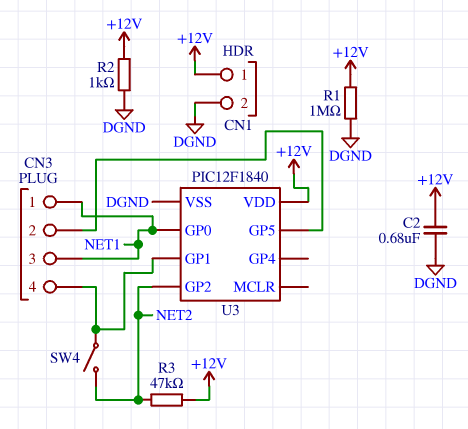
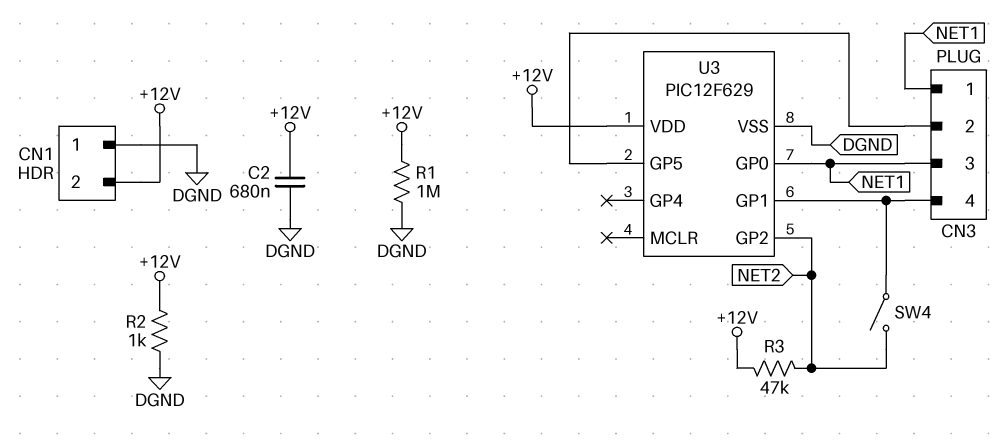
CN1 pin 1: +12V -> DGND
CN1 pin 2: DGND -> +12V
U3: PIC12F1840 -> PIC12F629

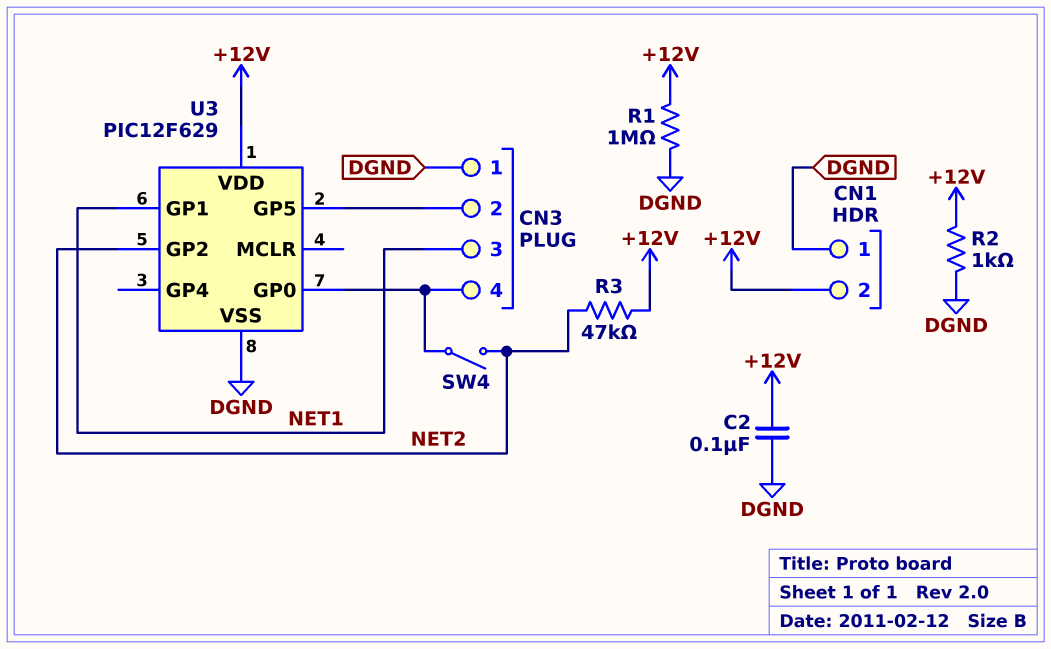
C2: 680nF (+12V, DGND) -> 100nF (+12V, DGND)
CN3 pin 1: NET1 -> DGND
U3 pin GP0: NET1 -> CN3/4
U3 pin GP1: CN3/4 -> NET1

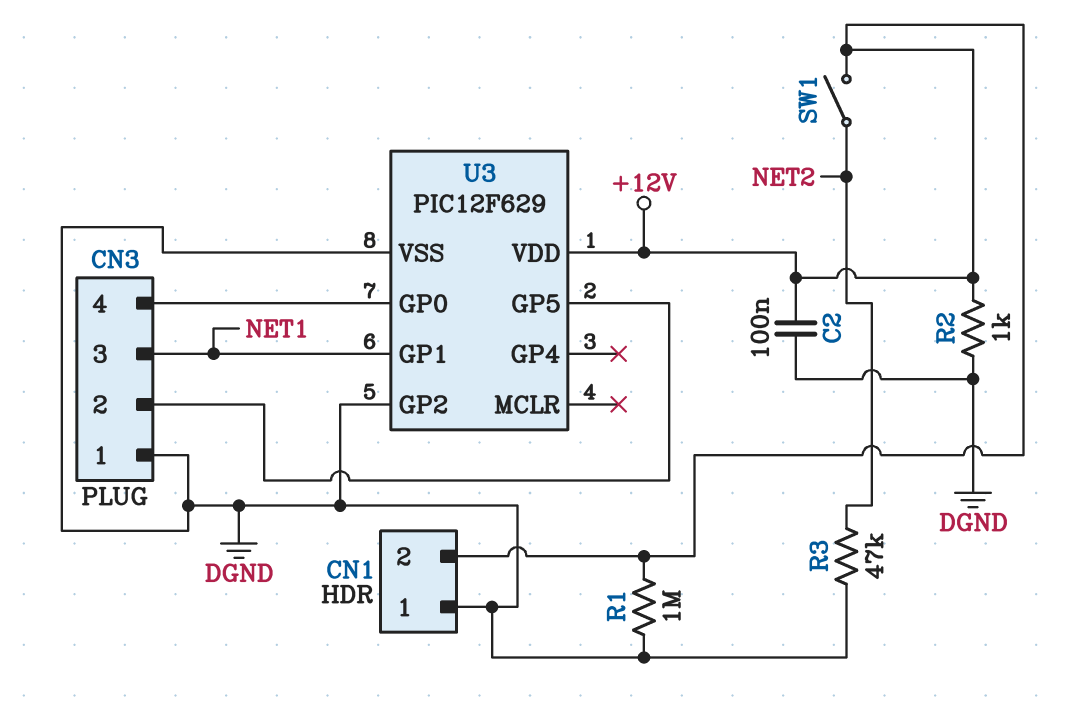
R3: 47k (+12V, NET2) -> 47k (DGND, NET2)
SW1: none -> switch (+12V, NET2)
SW4: switch (CN3/4, NET2) -> none
U3 pin GP2: NET2 -> DGND

